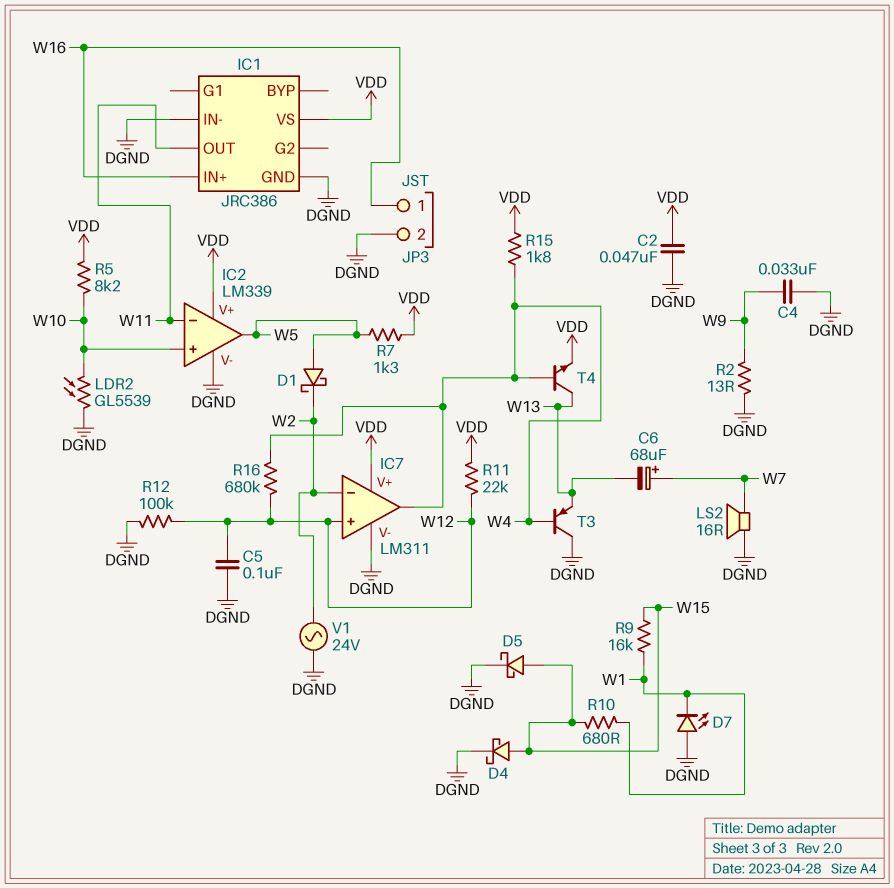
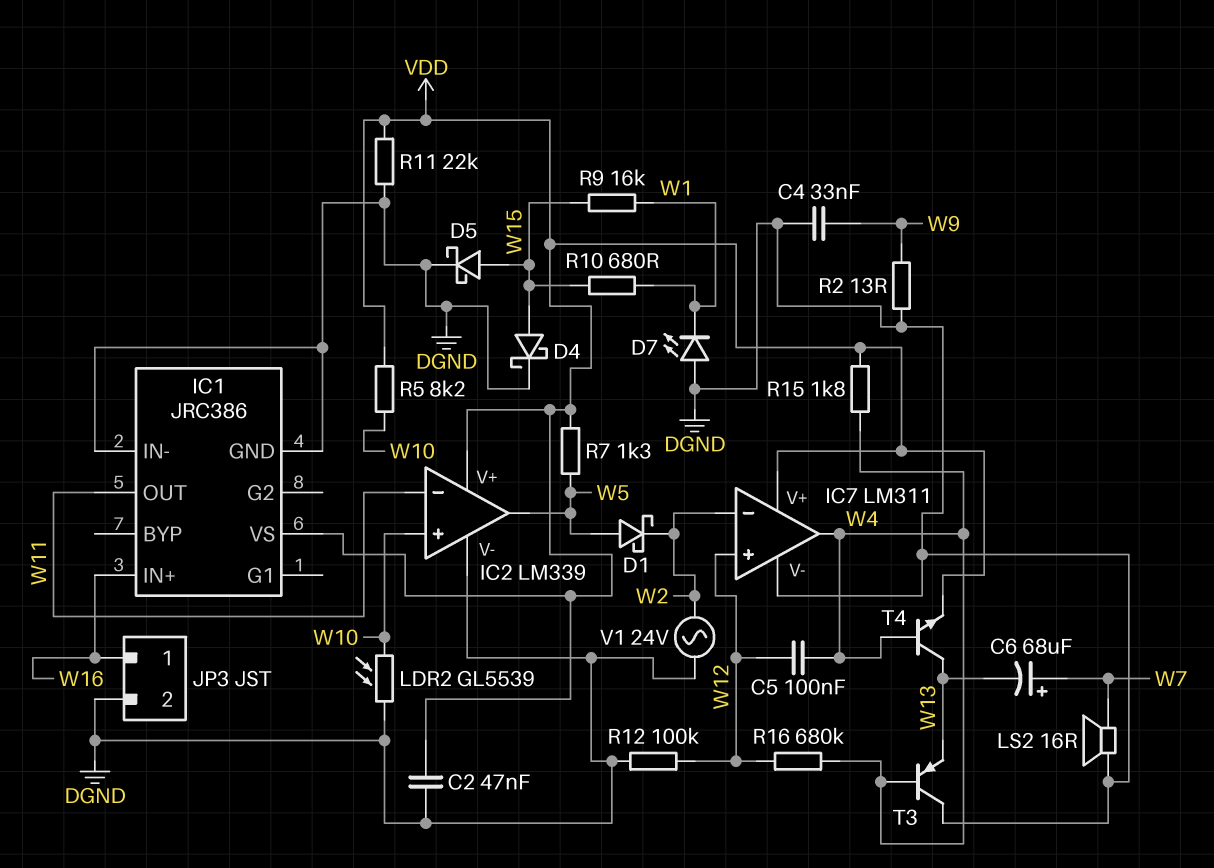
C5: 100nF (DGND, W12) -> 100nF (W4, W12)
R11: 22k (VDD, W12) -> 22k (DGND, VDD)

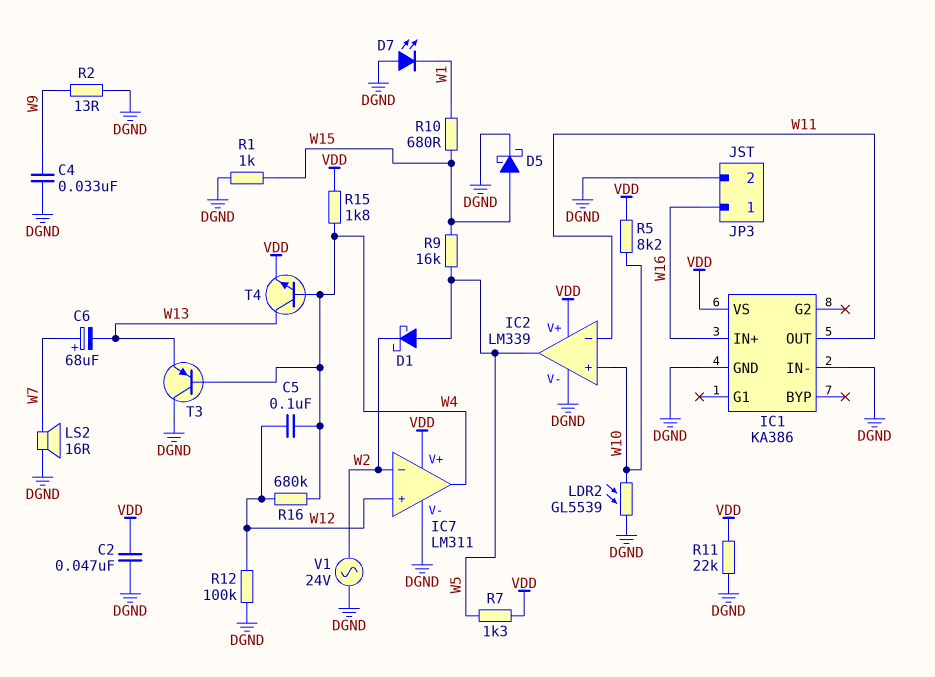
D4: schottky (A W15, K DGND) -> none
IC1: JRC386 -> KA386
R1: none -> 1k (DGND, W15)
R9: 16k (W1, W15) -> 16k (W5, W15)

